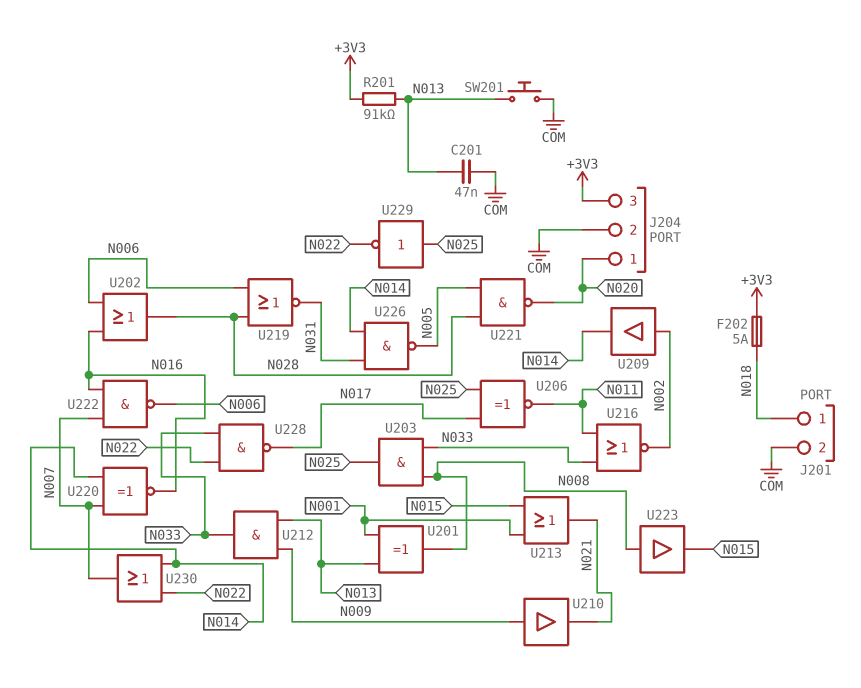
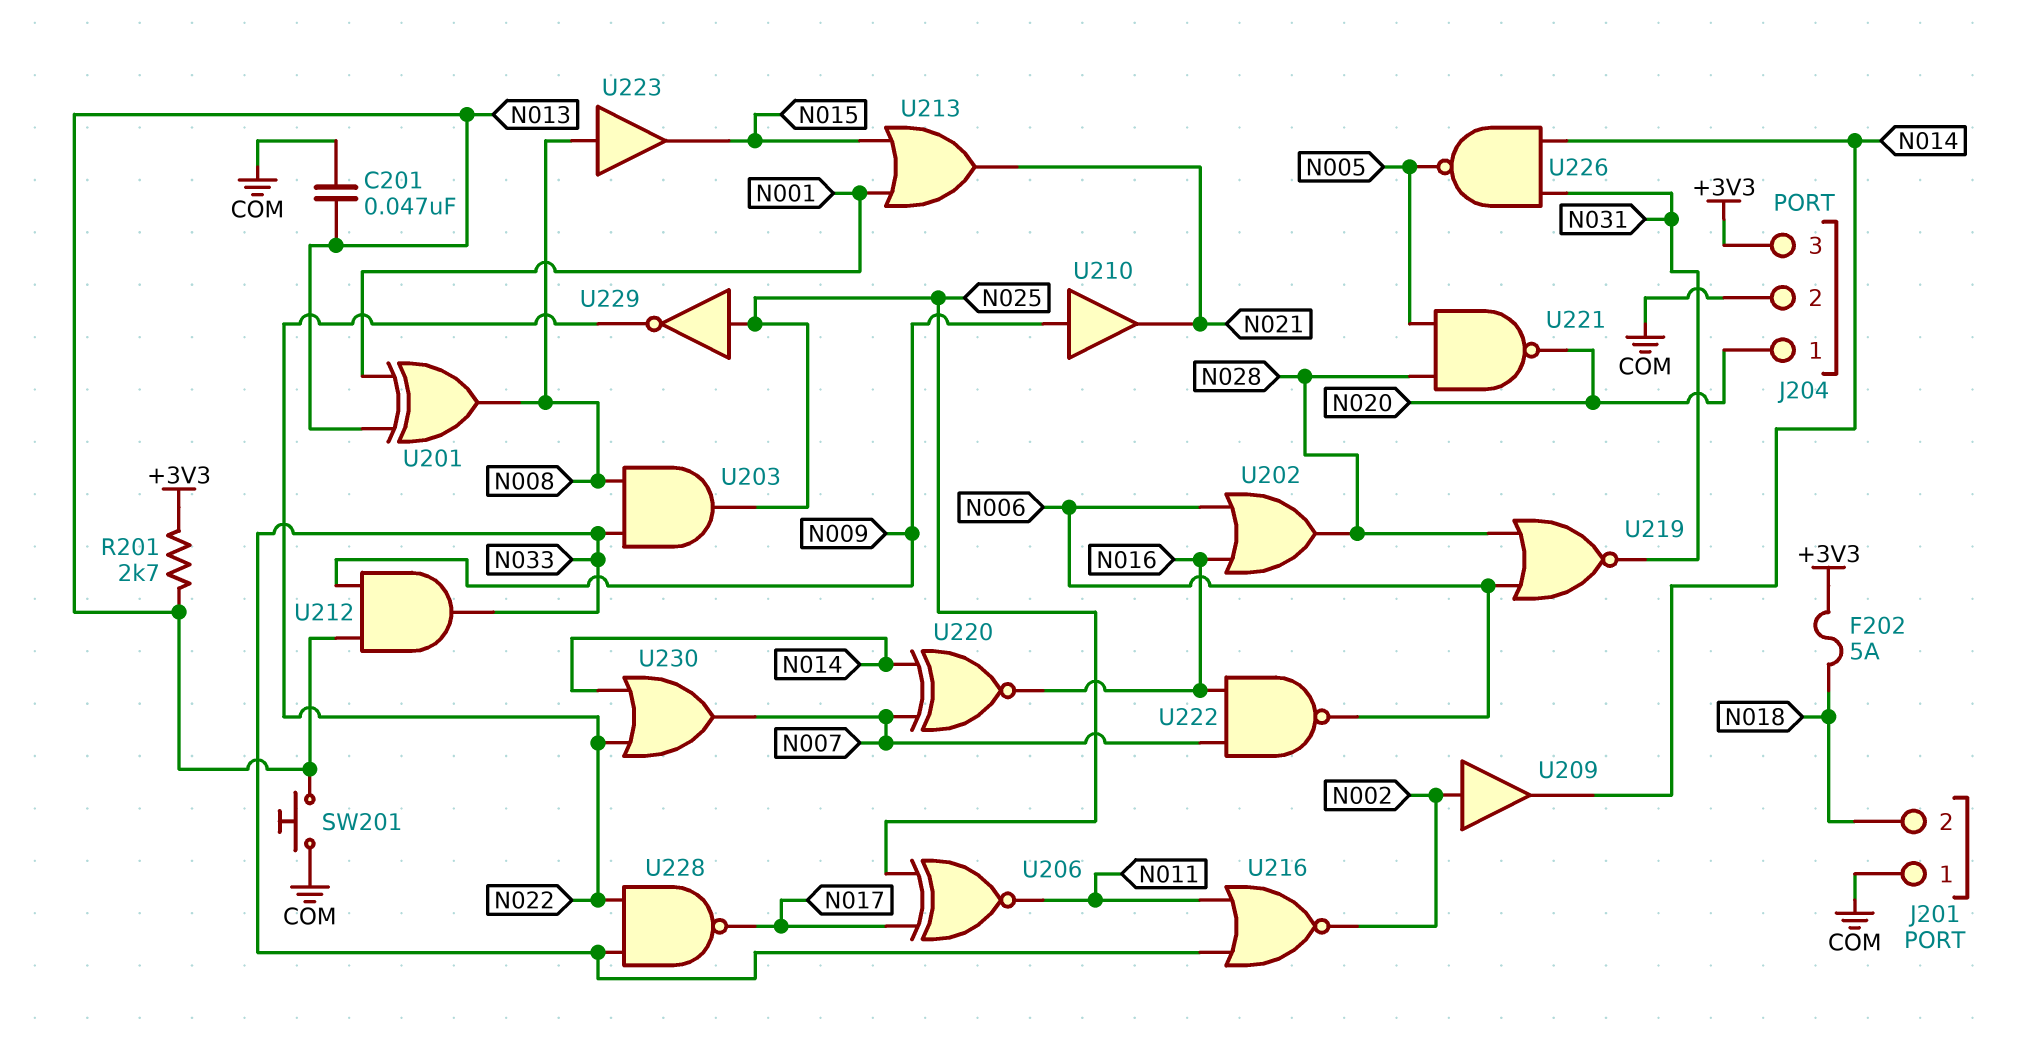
J201 pin 1: N018 -> COM
J201 pin 2: COM -> N018
R201: 91k (+3V3, N013) -> 2.7k (+3V3, N013)

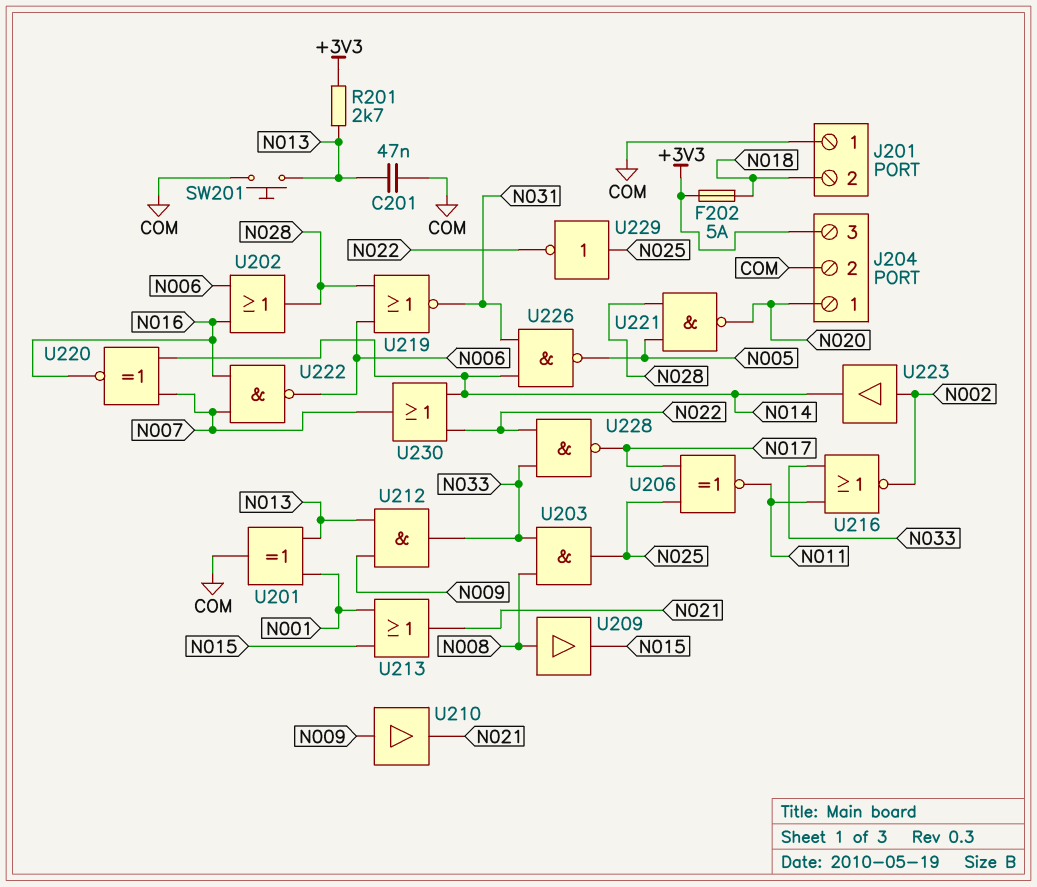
U201: XOR (in N001, in N013, out N008) -> XOR (in N001, in N013, out COM)
U209: buffer (in N002, out N014) -> buffer (in N008, out N015)
U223: buffer (in N008, out N015) -> buffer (in N002, out N014)

